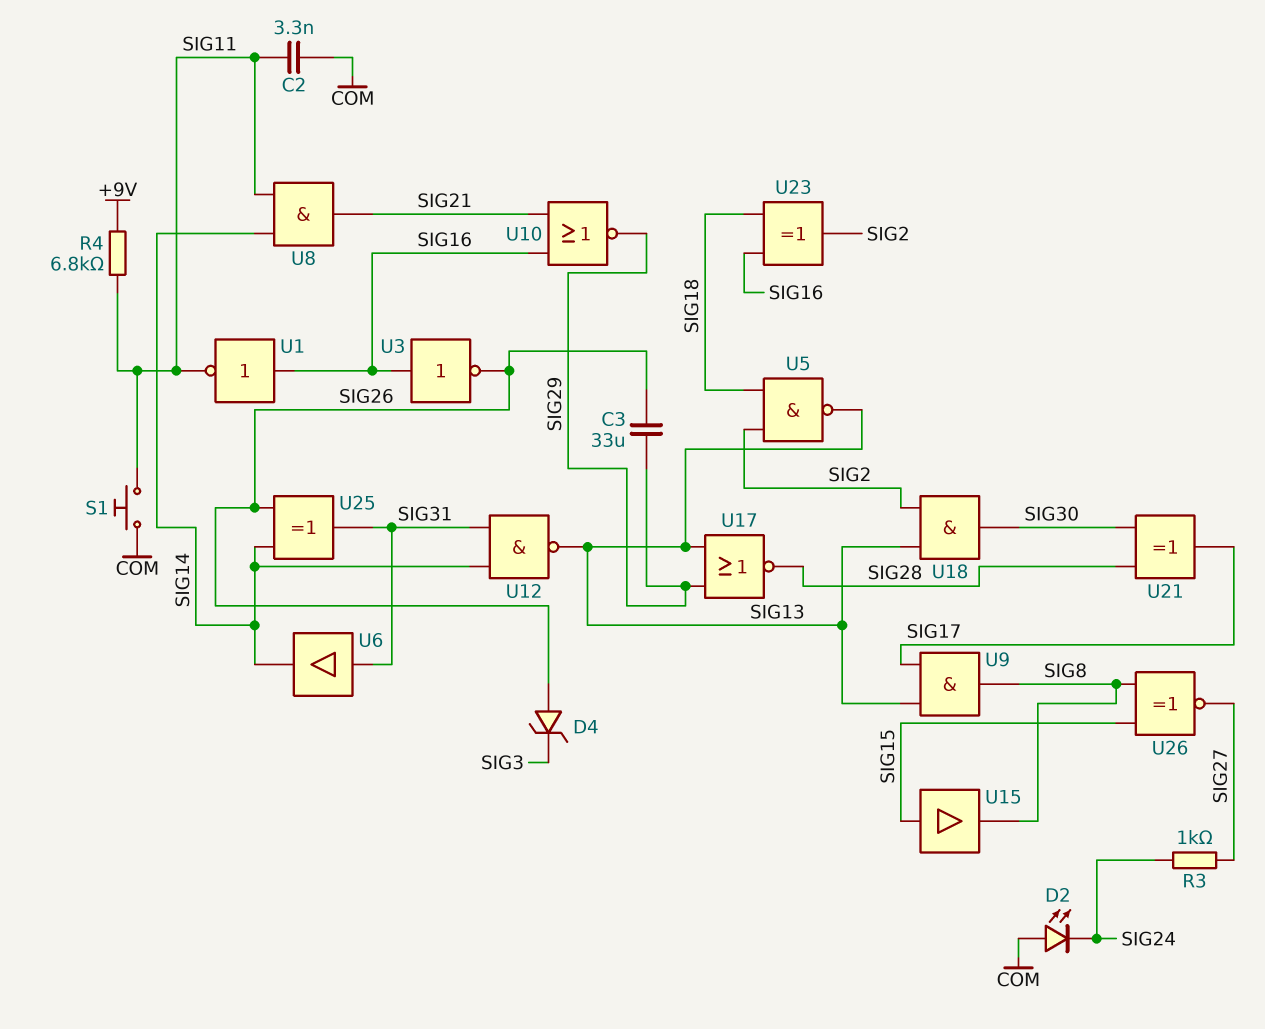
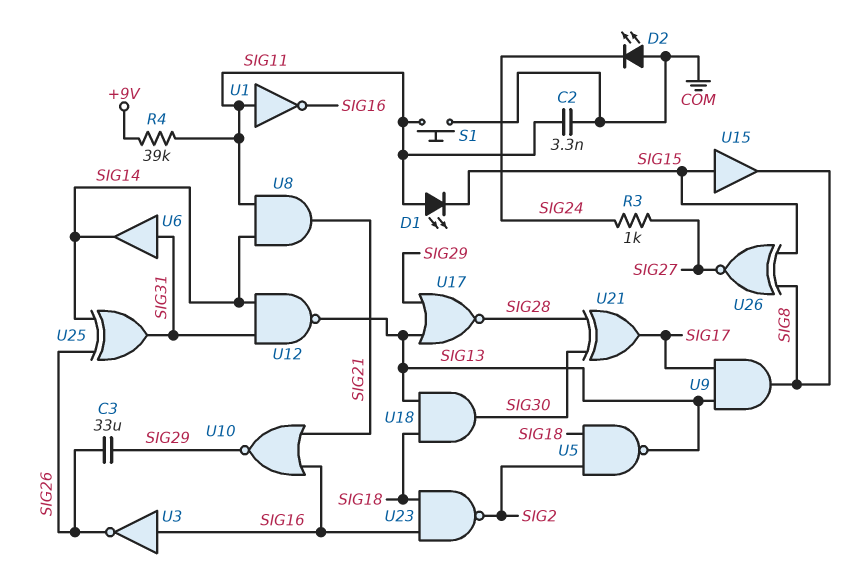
D1: none -> LED (A SIG11, K SIG15)
D4: zener (A SIG26, K SIG3) -> none
R4: 6.8k (+9V, SIG11) -> 39k (+9V, SIG11)
U1: NOT (in SIG16, out SIG11) -> NOT (in SIG11, out SIG16)
U18: AND (in SIG2, in SIG13, out SIG30) -> AND (in SIG13, in SIG18, out SIG30)
U23: XOR (in SIG16, in SIG18, out SIG2) -> NAND (in SIG16, in SIG18, out SIG2)

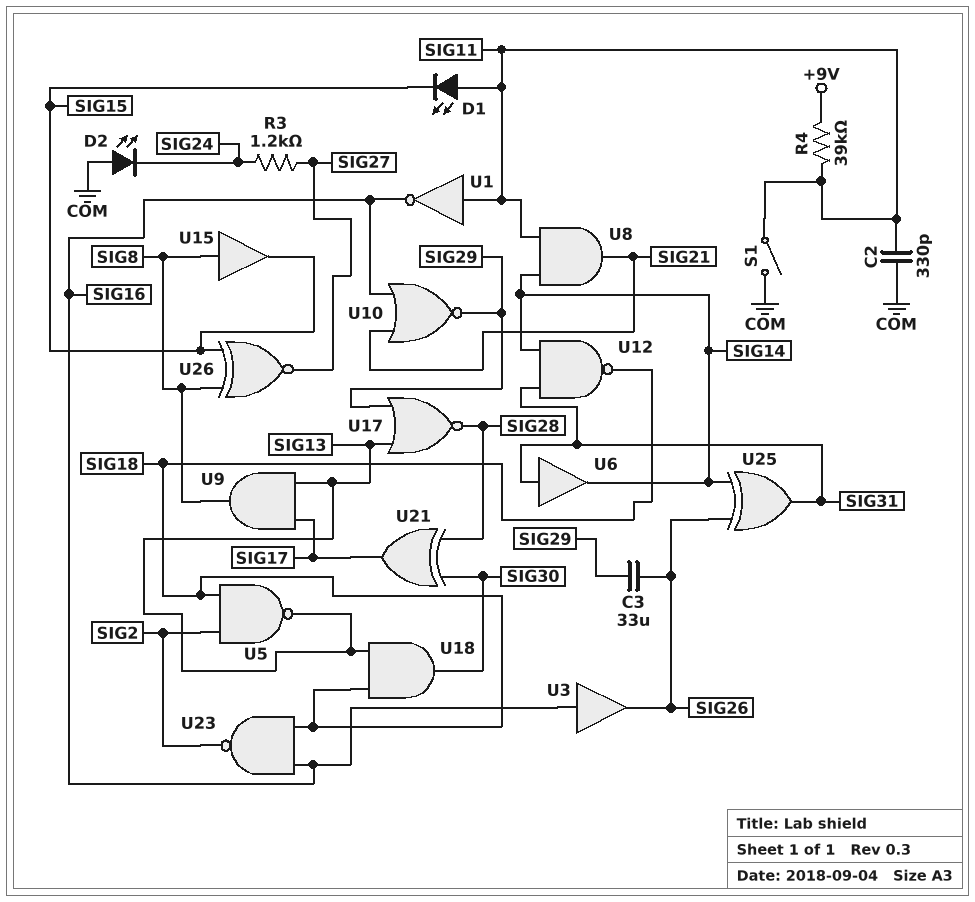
C2: 3.3nF (COM, SIG11) -> 330pF (COM, SIG11)
R3: 1k (SIG24, SIG27) -> 1.2k (SIG24, SIG27)
S1: button (COM, SIG11) -> switch (COM, SIG11)
U3: NOT (in SIG16, out SIG26) -> buffer (in SIG16, out SIG26)
U12: NAND (in SIG14, in SIG31, out SIG13) -> NAND (in SIG14, in SIG31, out SIG18)
U15: buffer (in SIG15, out SIG8) -> buffer (in SIG8, out SIG15)

